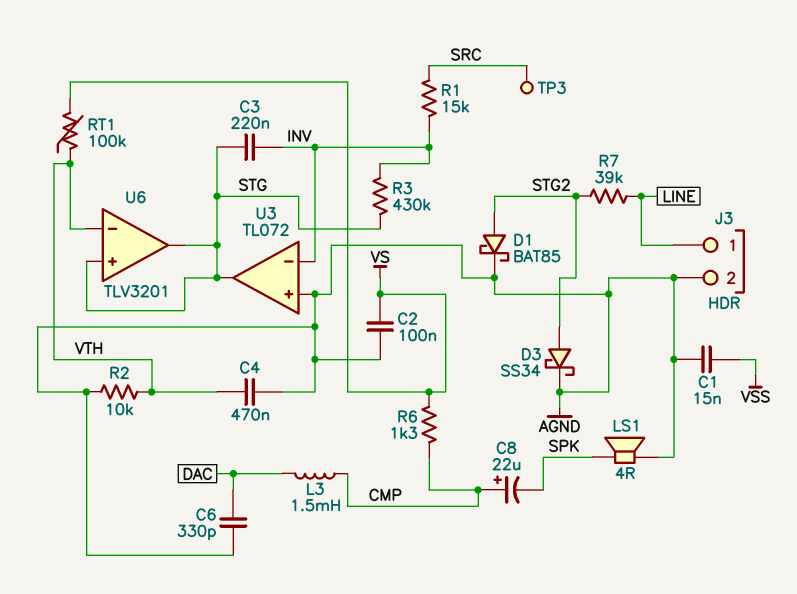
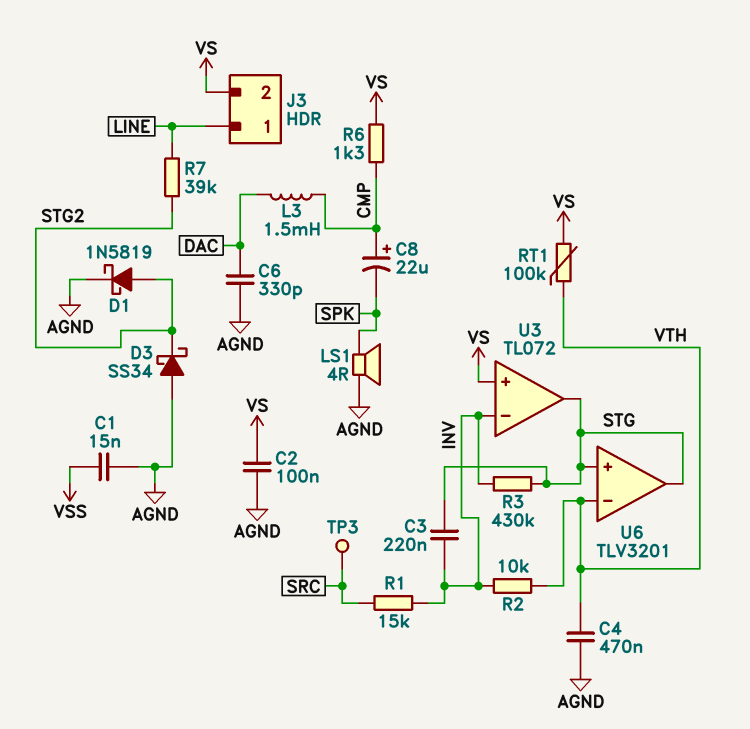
D1: schottky BAT85 (A STG2, K AGND) -> schottky 1N5819 (A STG2, K AGND)
D3: schottky SS34 (A STG2, K AGND) -> schottky SS34 (A AGND, K STG2)
J3 pin 2: AGND -> VS
R2: 10k (AGND, VTH) -> 10k (INV, VTH)
U3 pin in+: AGND -> VS

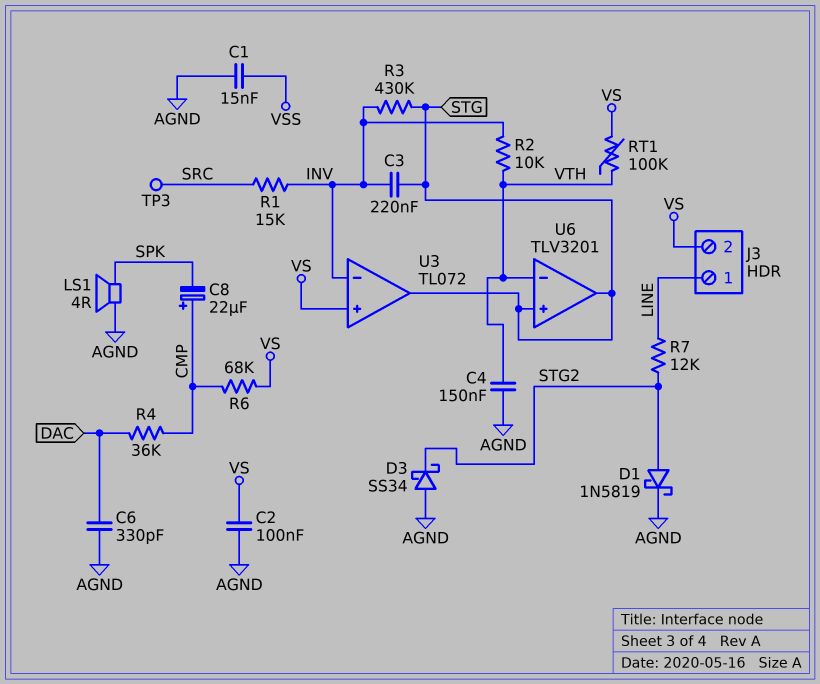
C4: 470nF (AGND, VTH) -> 150nF (AGND, VTH)
L3: 1.5mH (CMP, DAC) -> none
R4: none -> 36k (CMP, DAC)
R6: 1.3k (CMP, VS) -> 68k (CMP, VS)
R7: 39k (LINE, STG2) -> 12k (LINE, STG2)

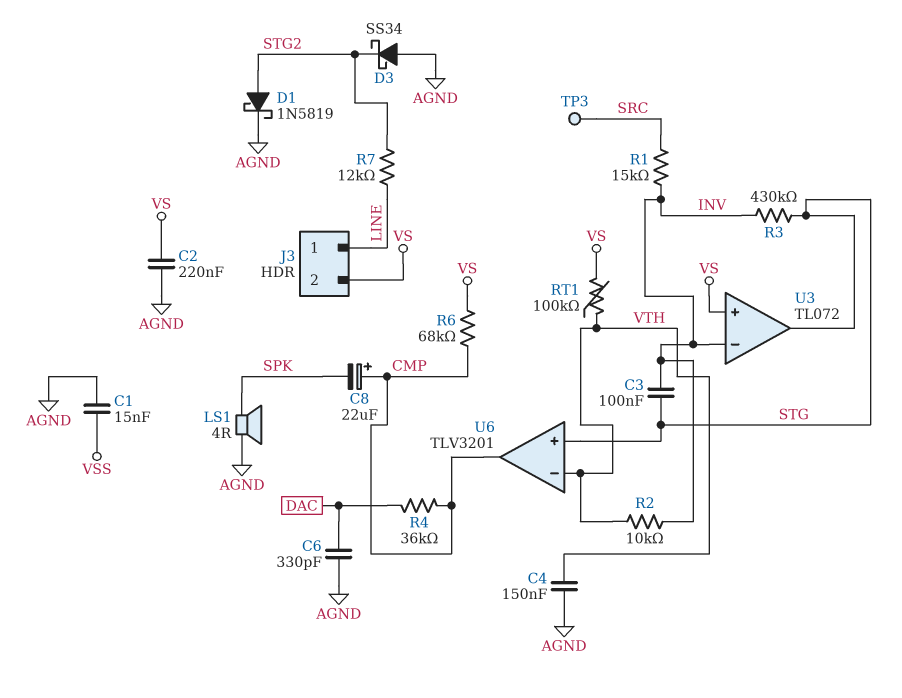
C2: 100nF (AGND, VS) -> 220nF (AGND, VS)
C3: 220nF (INV, STG) -> 100nF (INV, STG)
U6 pin out: STG -> CMP

